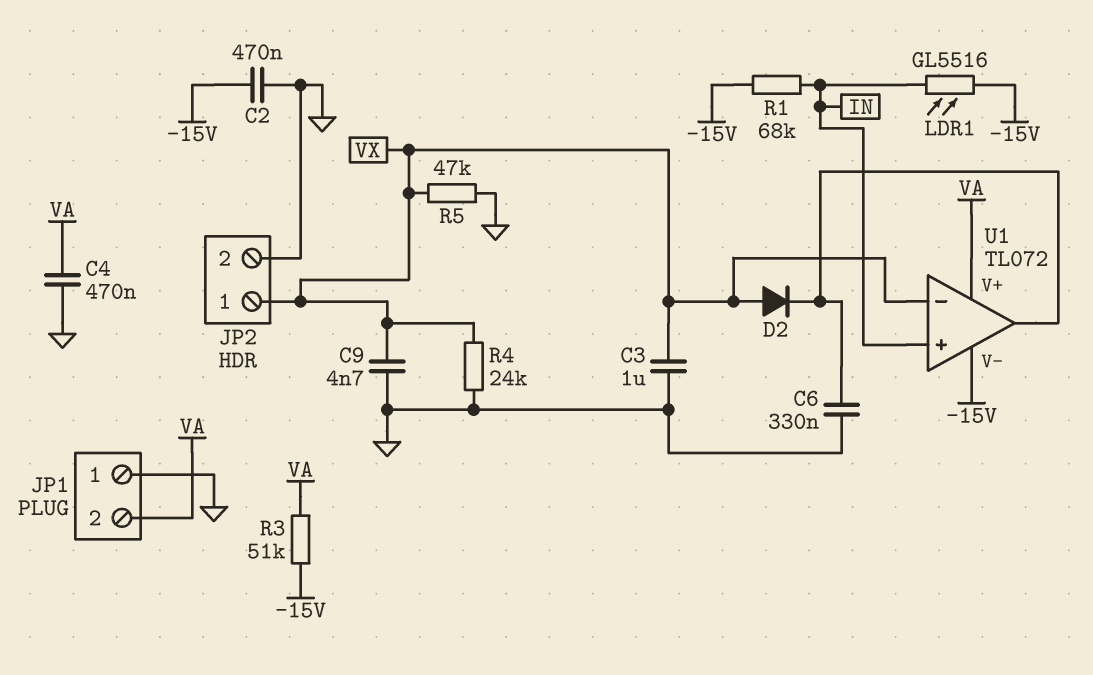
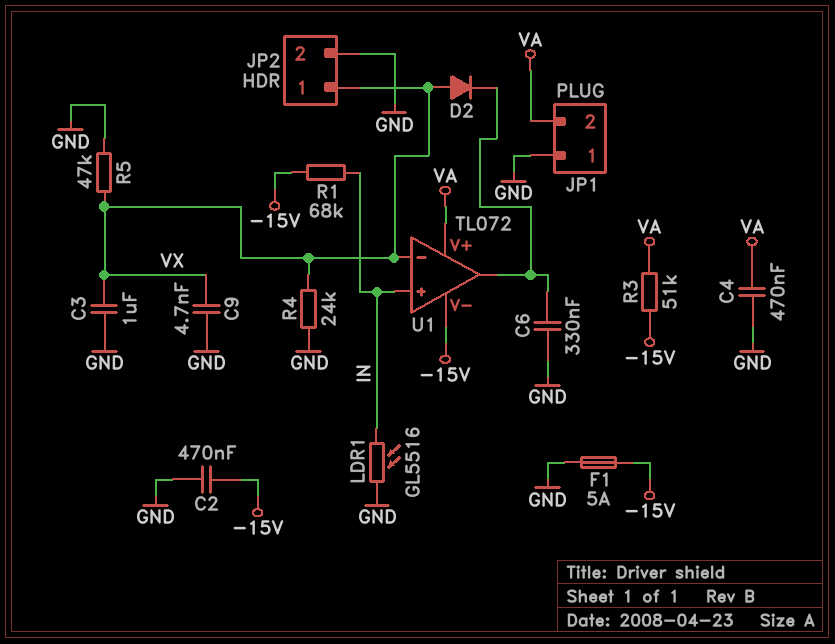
F1: none -> 5A (-15V, GND)
LDR1: GL5516 (-15V, IN) -> GL5516 (GND, IN)

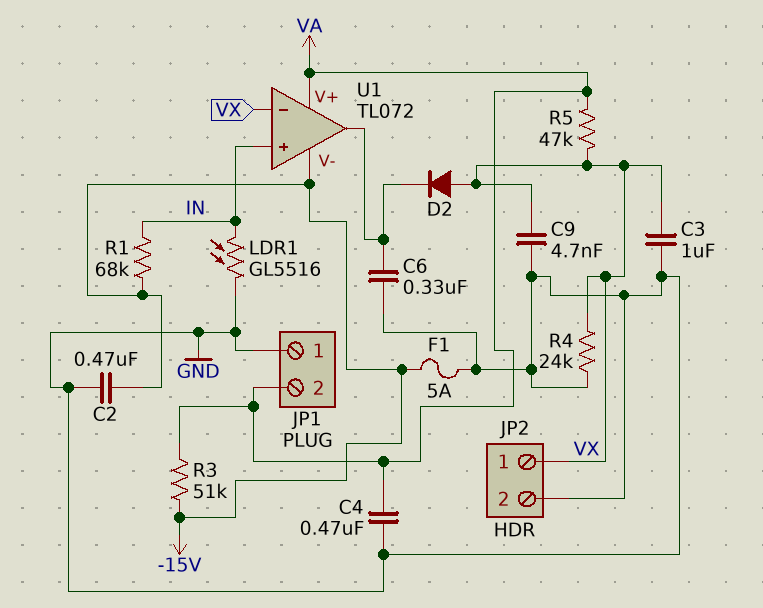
R5: 47k (GND, VX) -> 47k (VA, VX)

